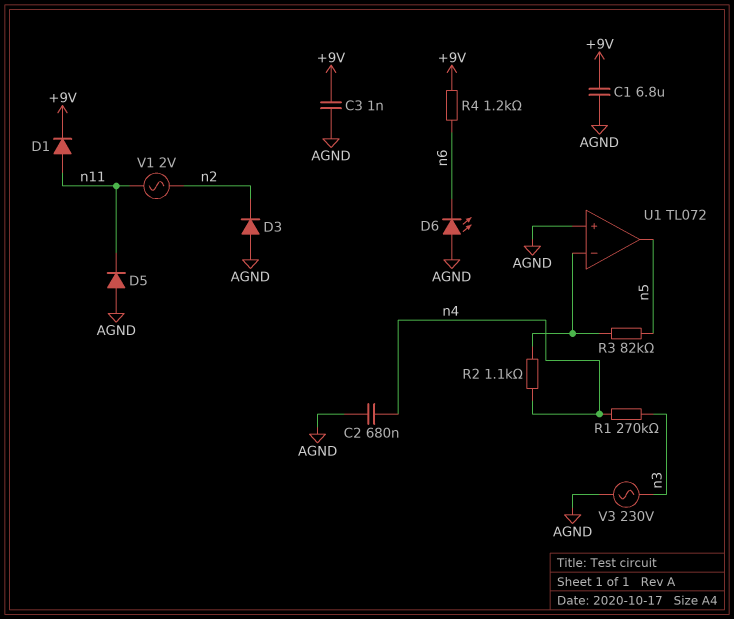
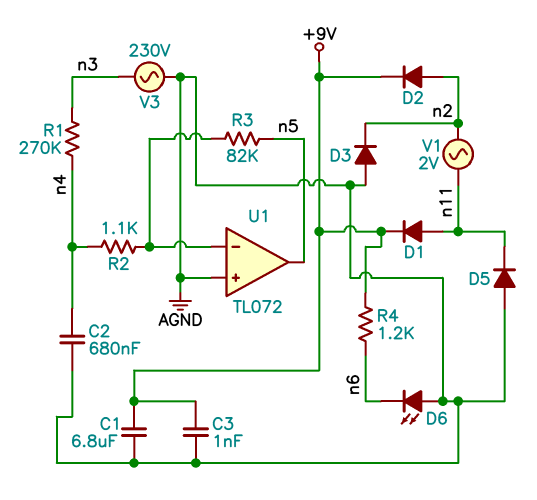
D2: none -> diode (A n2, K +9V)

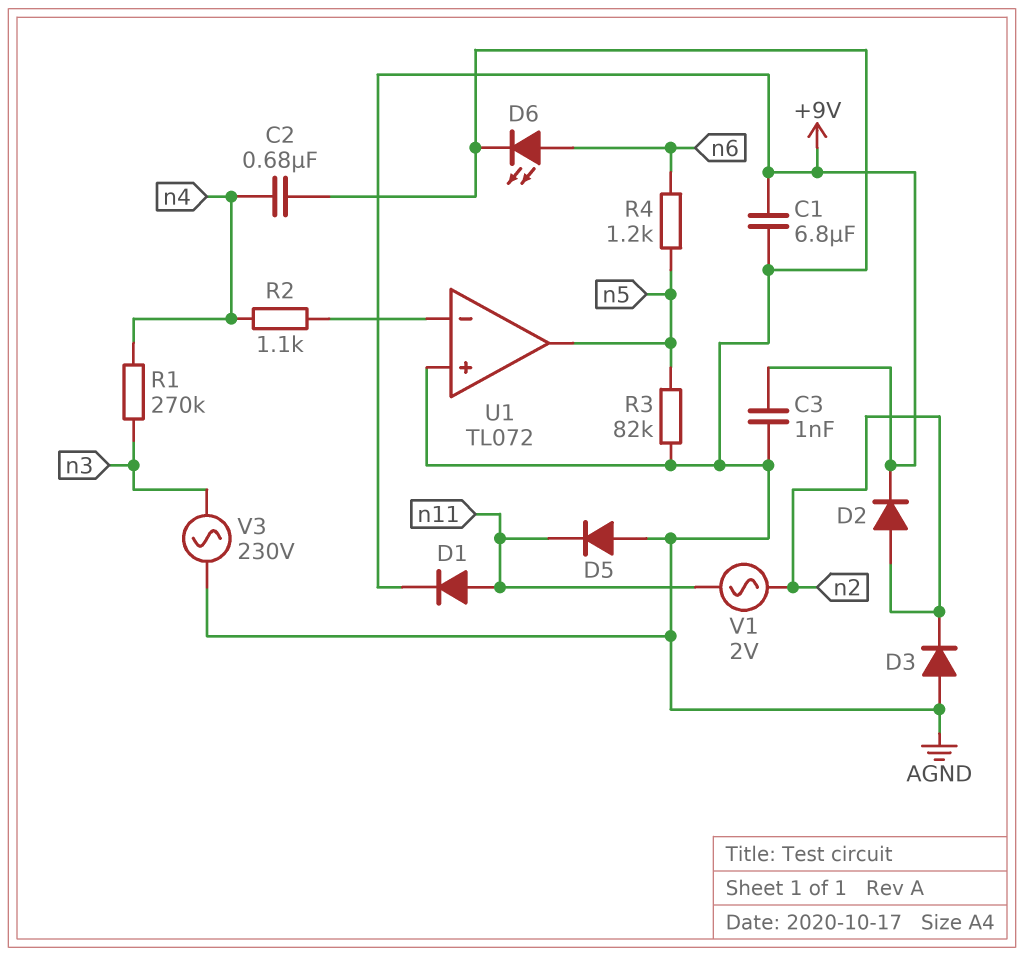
D6: LED (A AGND, K n6) -> LED (A n6, K AGND)
R3: 82k (U1/in-, n5) -> 82k (AGND, n5)
R4: 1.2k (+9V, n6) -> 1.2k (n5, n6)

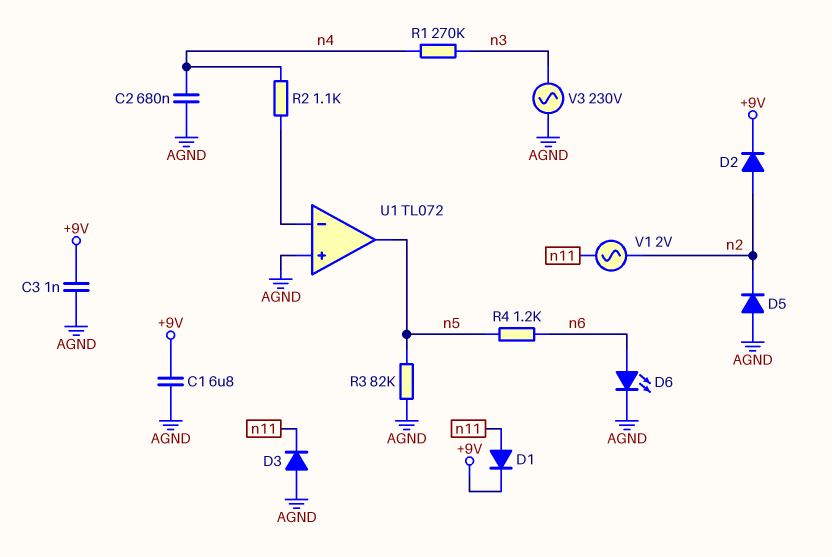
D3: diode (A AGND, K n2) -> diode (A AGND, K n11)
D5: diode (A AGND, K n11) -> diode (A AGND, K n2)

